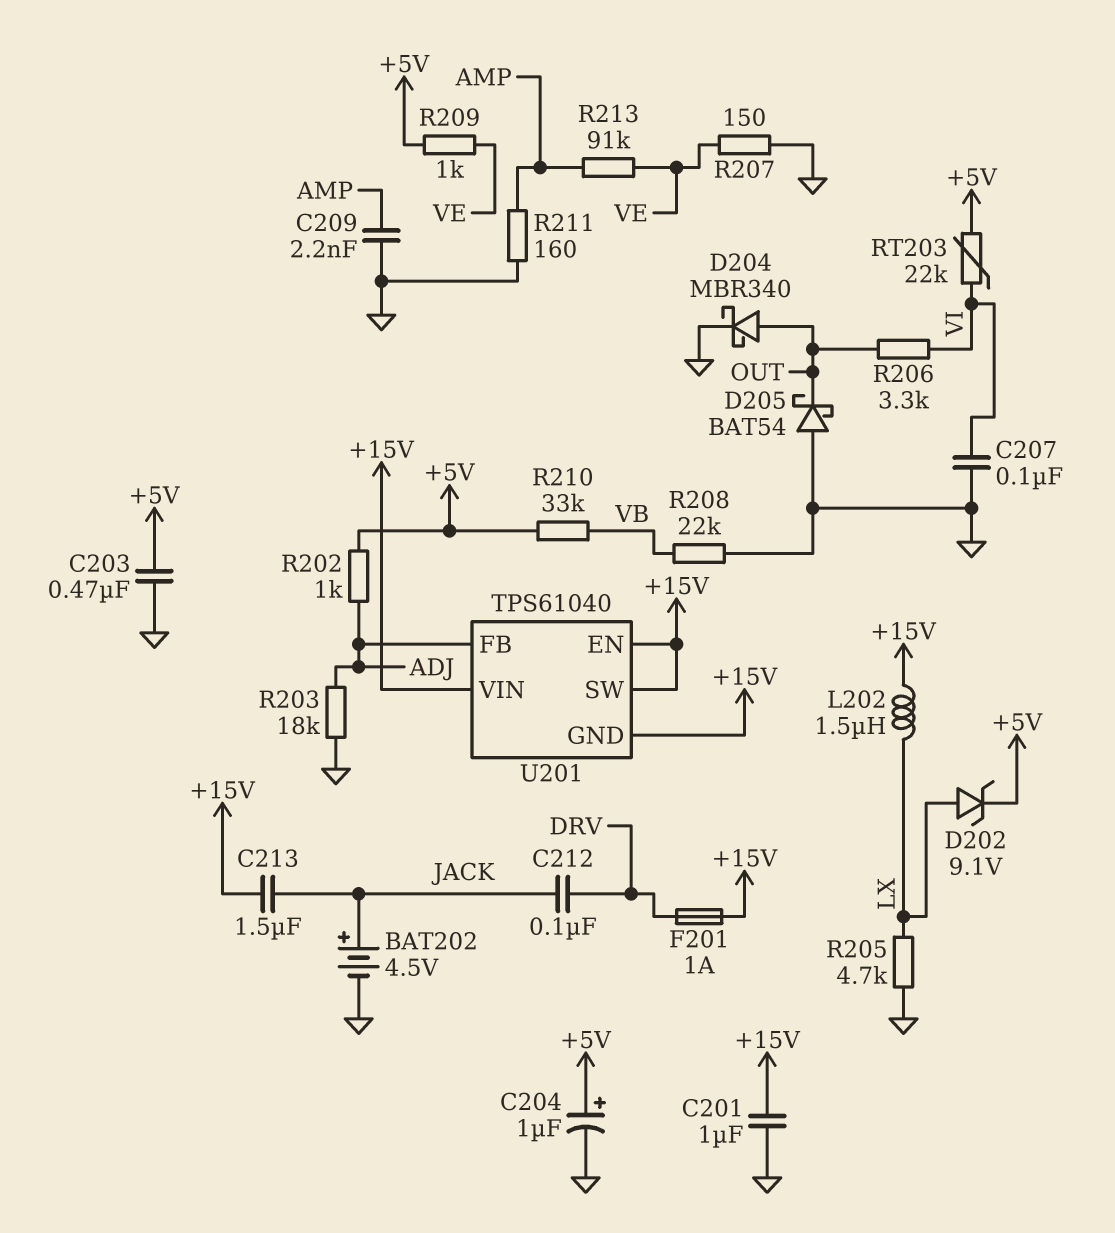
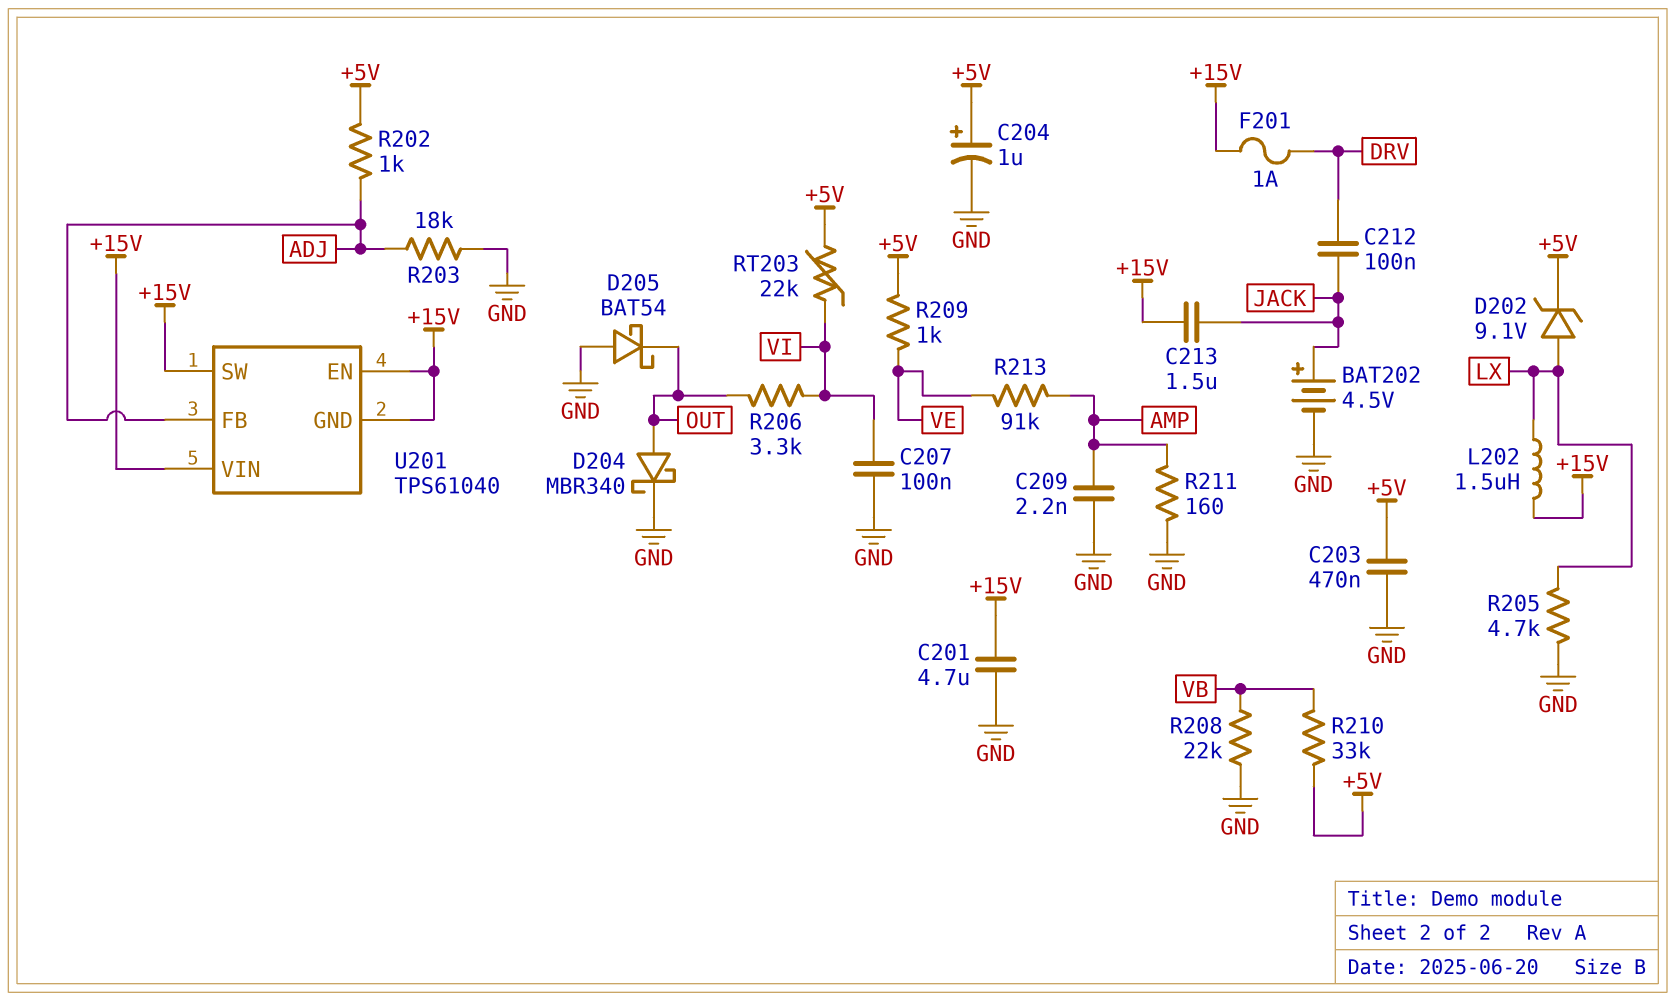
C201: 1uF (+15V, GND) -> 4.7uF (+15V, GND)
R207: 150 (GND, VE) -> none

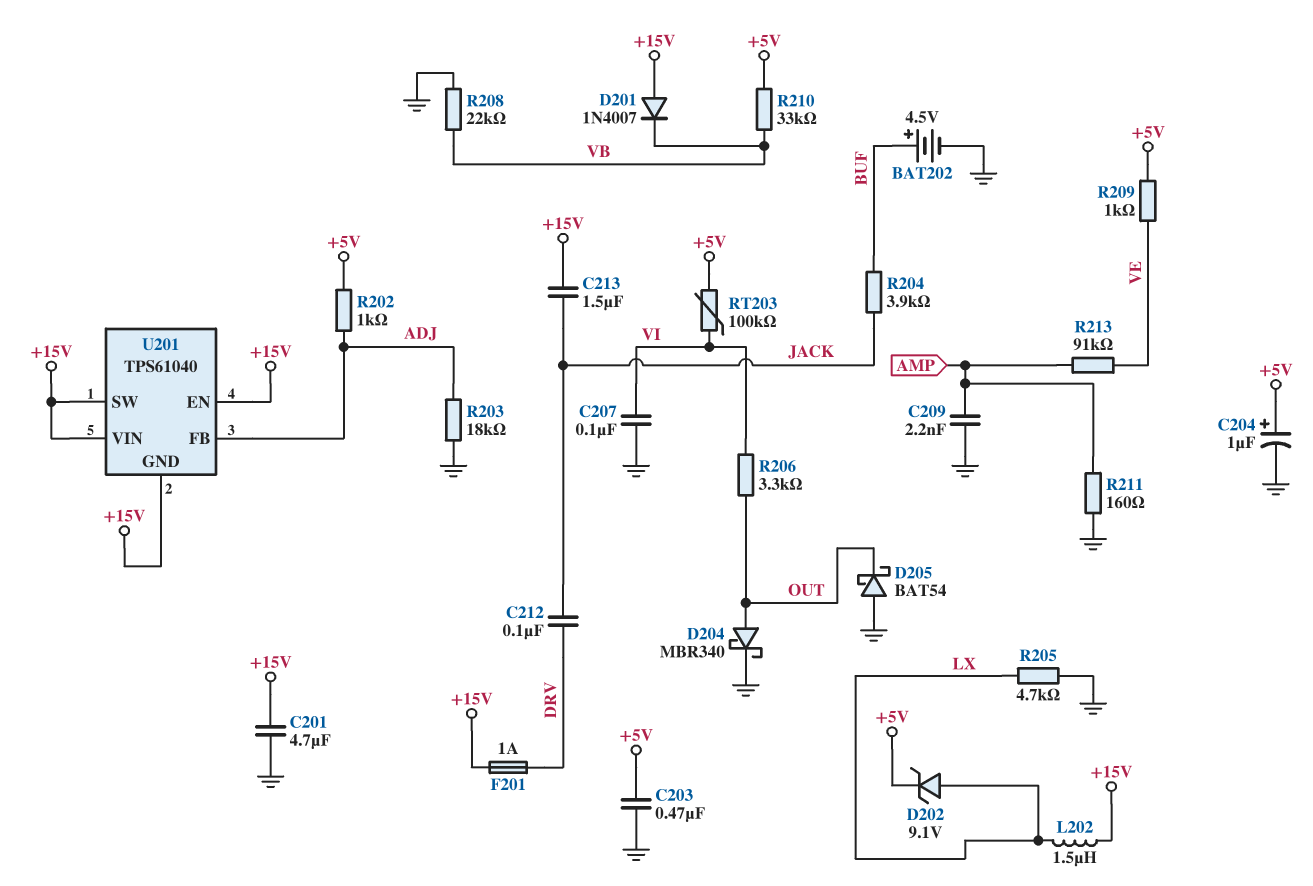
BAT202: 4.5V (plus JACK, minus GND) -> 4.5V (plus BUF, minus GND)
D201: none -> diode 1N4007 (A +15V, K VB)
R204: none -> 3.9k (BUF, JACK)
RT203: 22k (+5V, VI) -> 100k (+5V, VI)

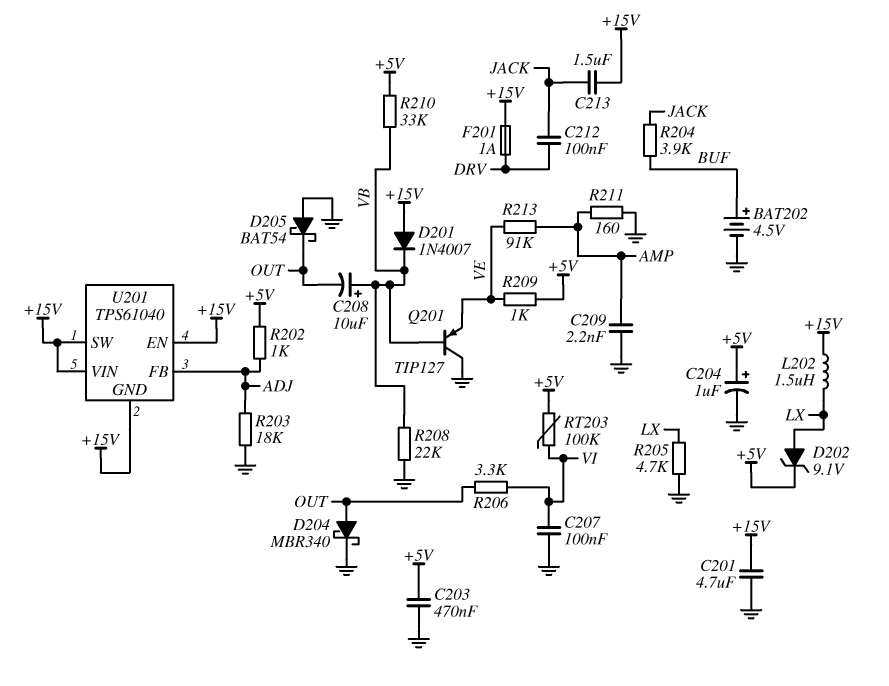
C208: none -> 10uF (plus VB, minus OUT)
Q201: none -> PNP TIP127 (B VB, C GND, E VE)

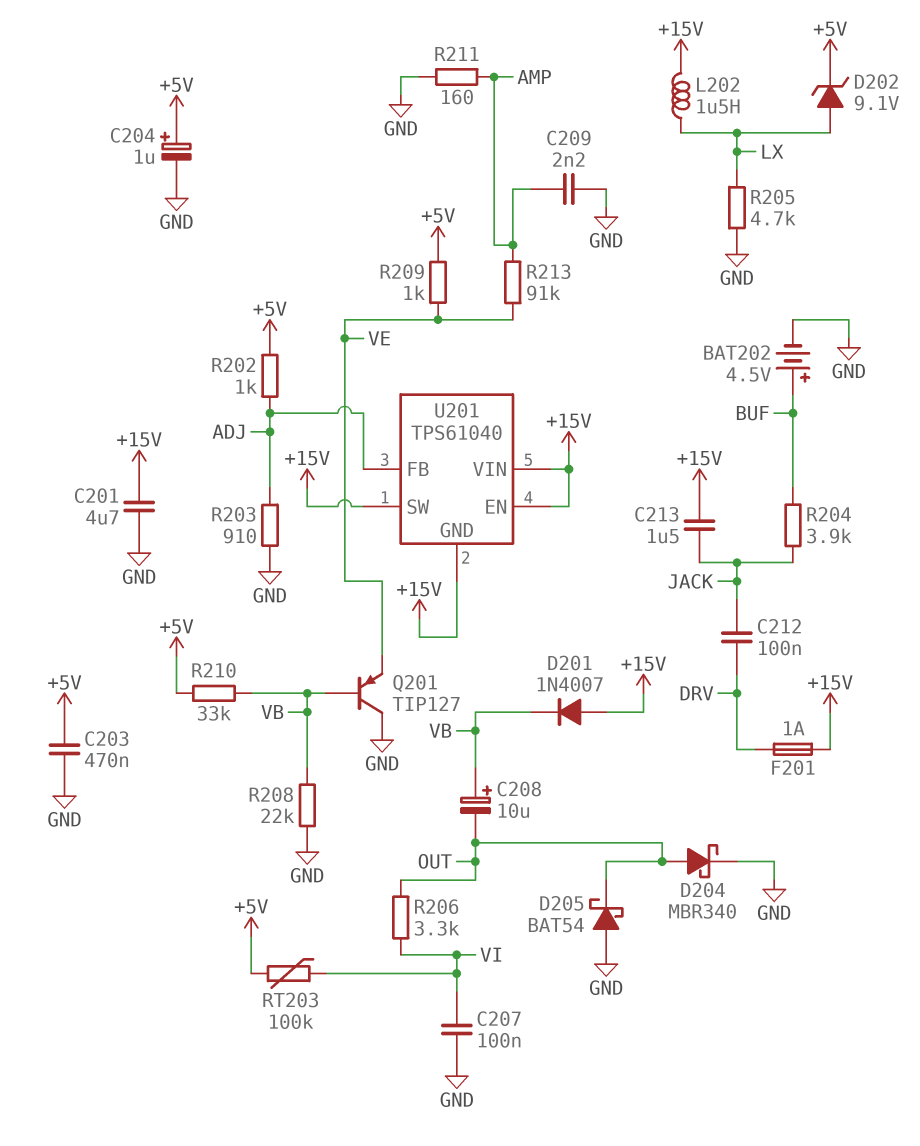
R203: 18k (ADJ, GND) -> 910 (ADJ, GND)

